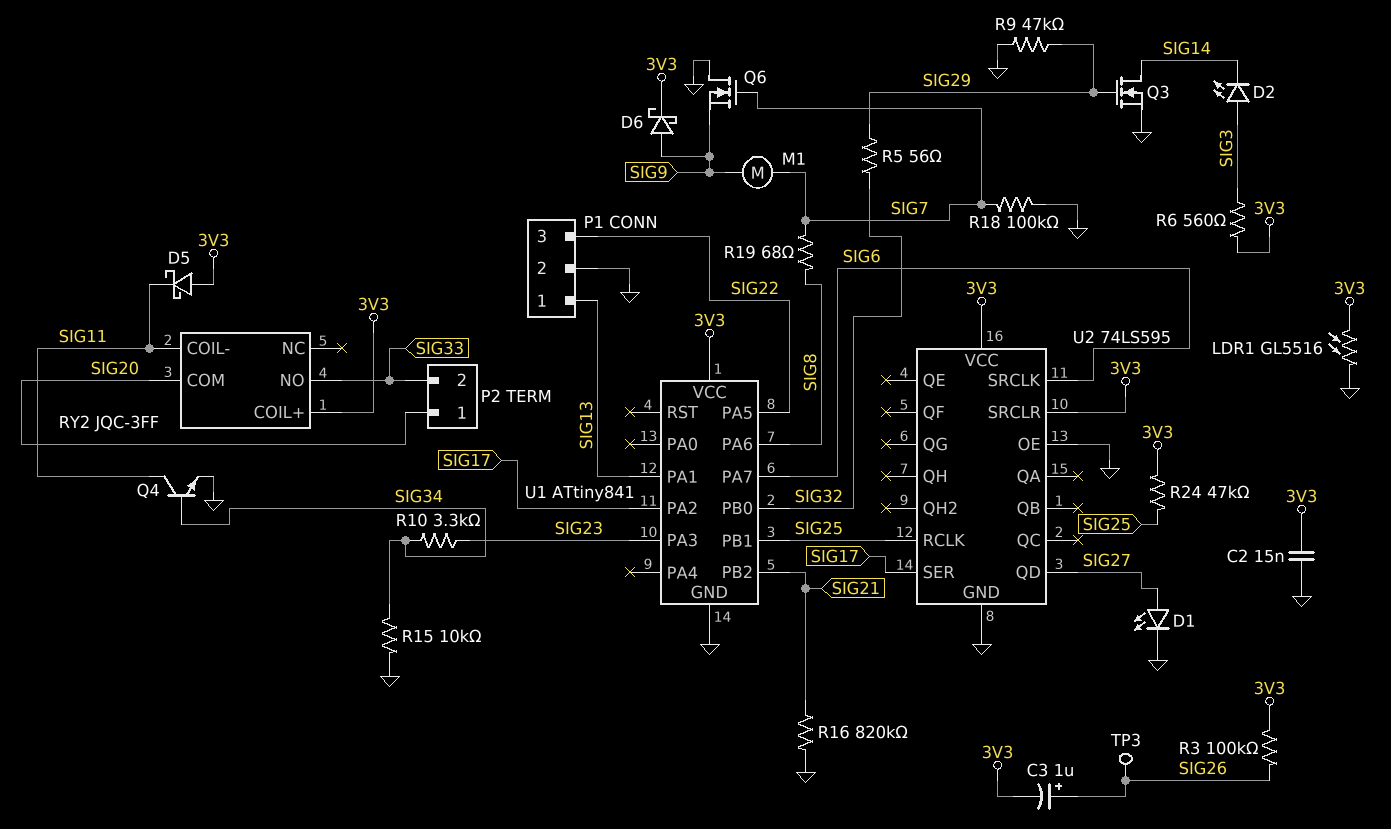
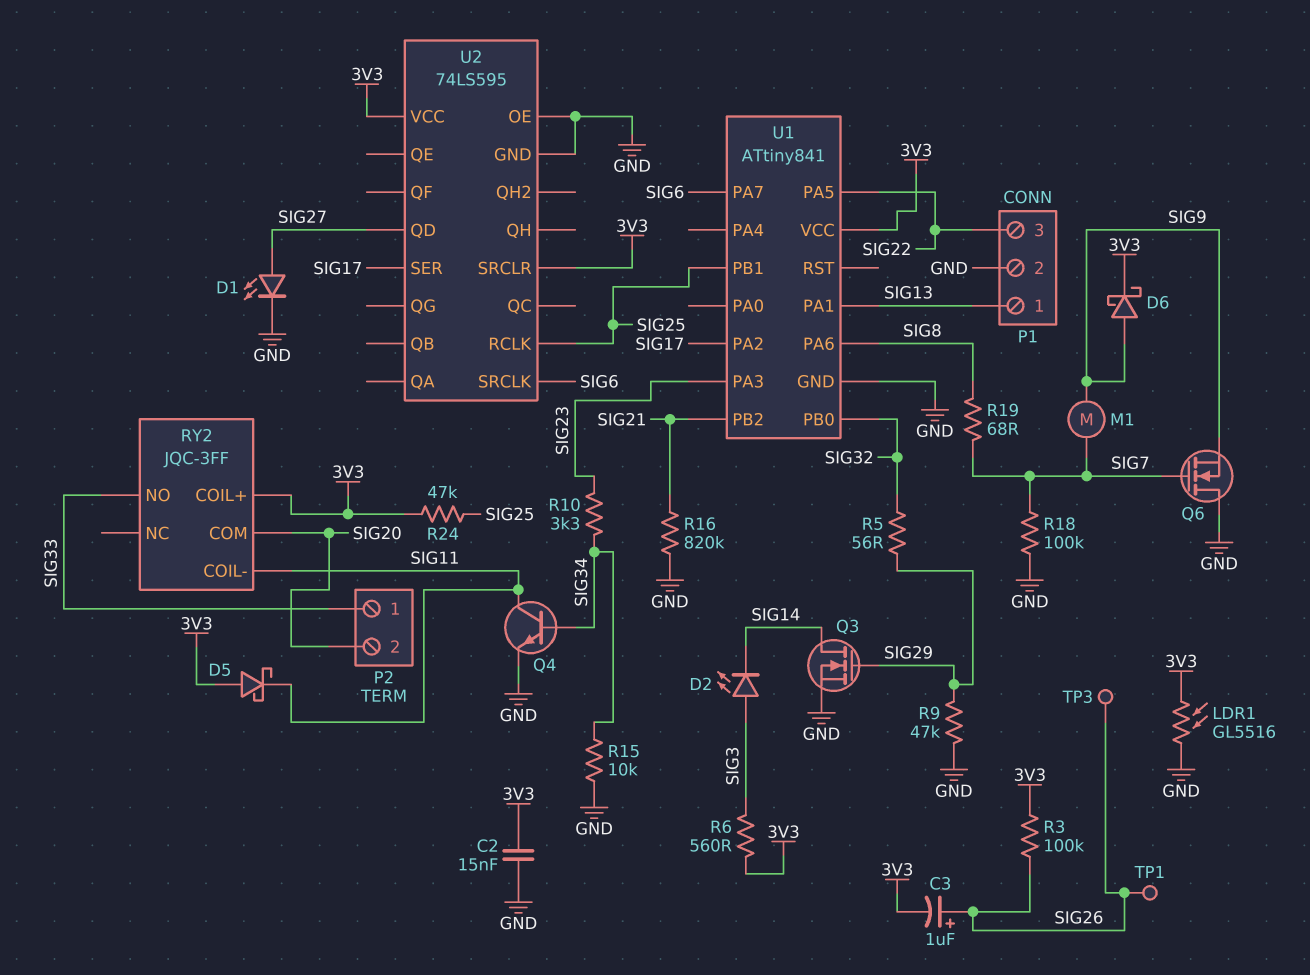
P2 pin 1: SIG20 -> SIG33
P2 pin 2: SIG33 -> SIG20
TP1: none -> test point (SIG26)

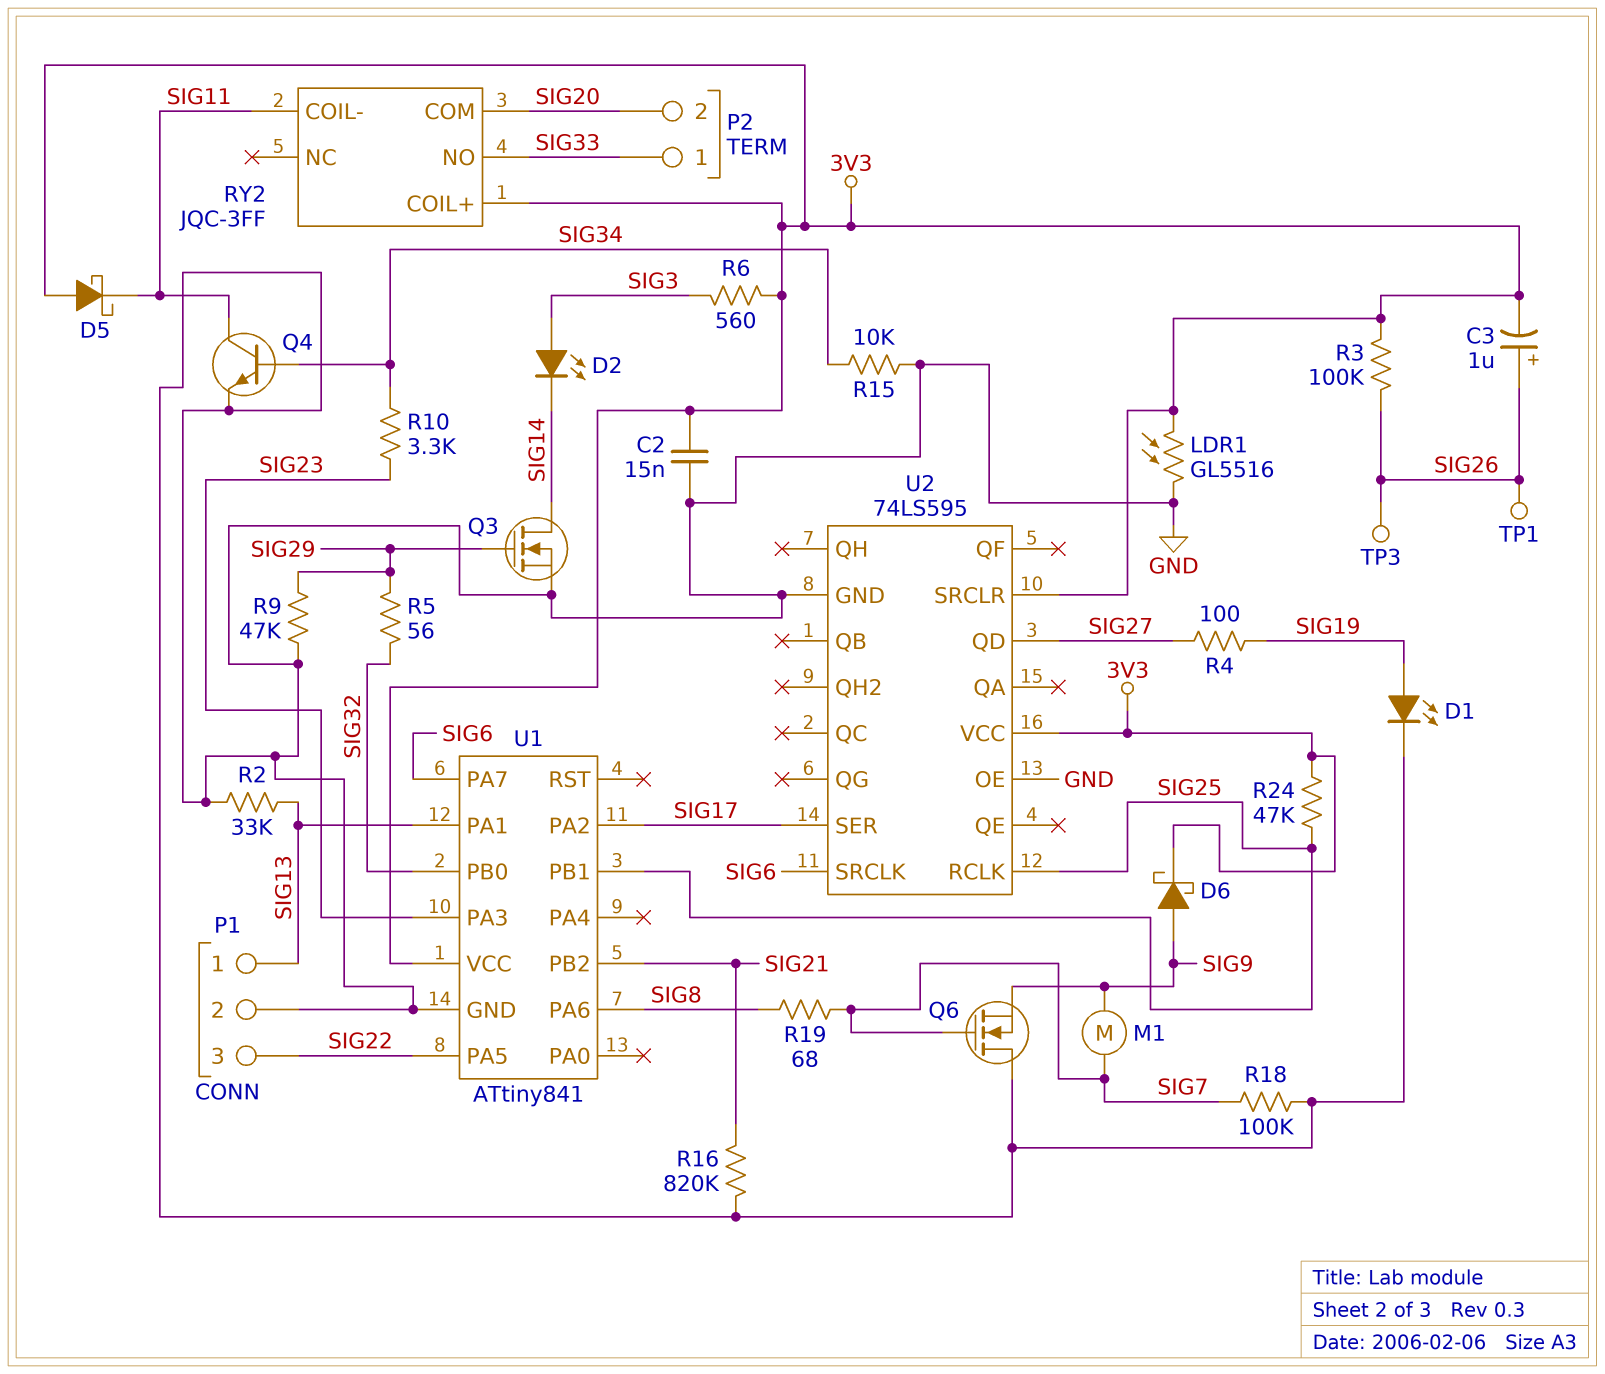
D1: LED (A SIG27, K GND) -> LED (A SIG19, K GND)
R2: none -> 33k (GND, SIG13)
R4: none -> 100 (SIG19, SIG27)

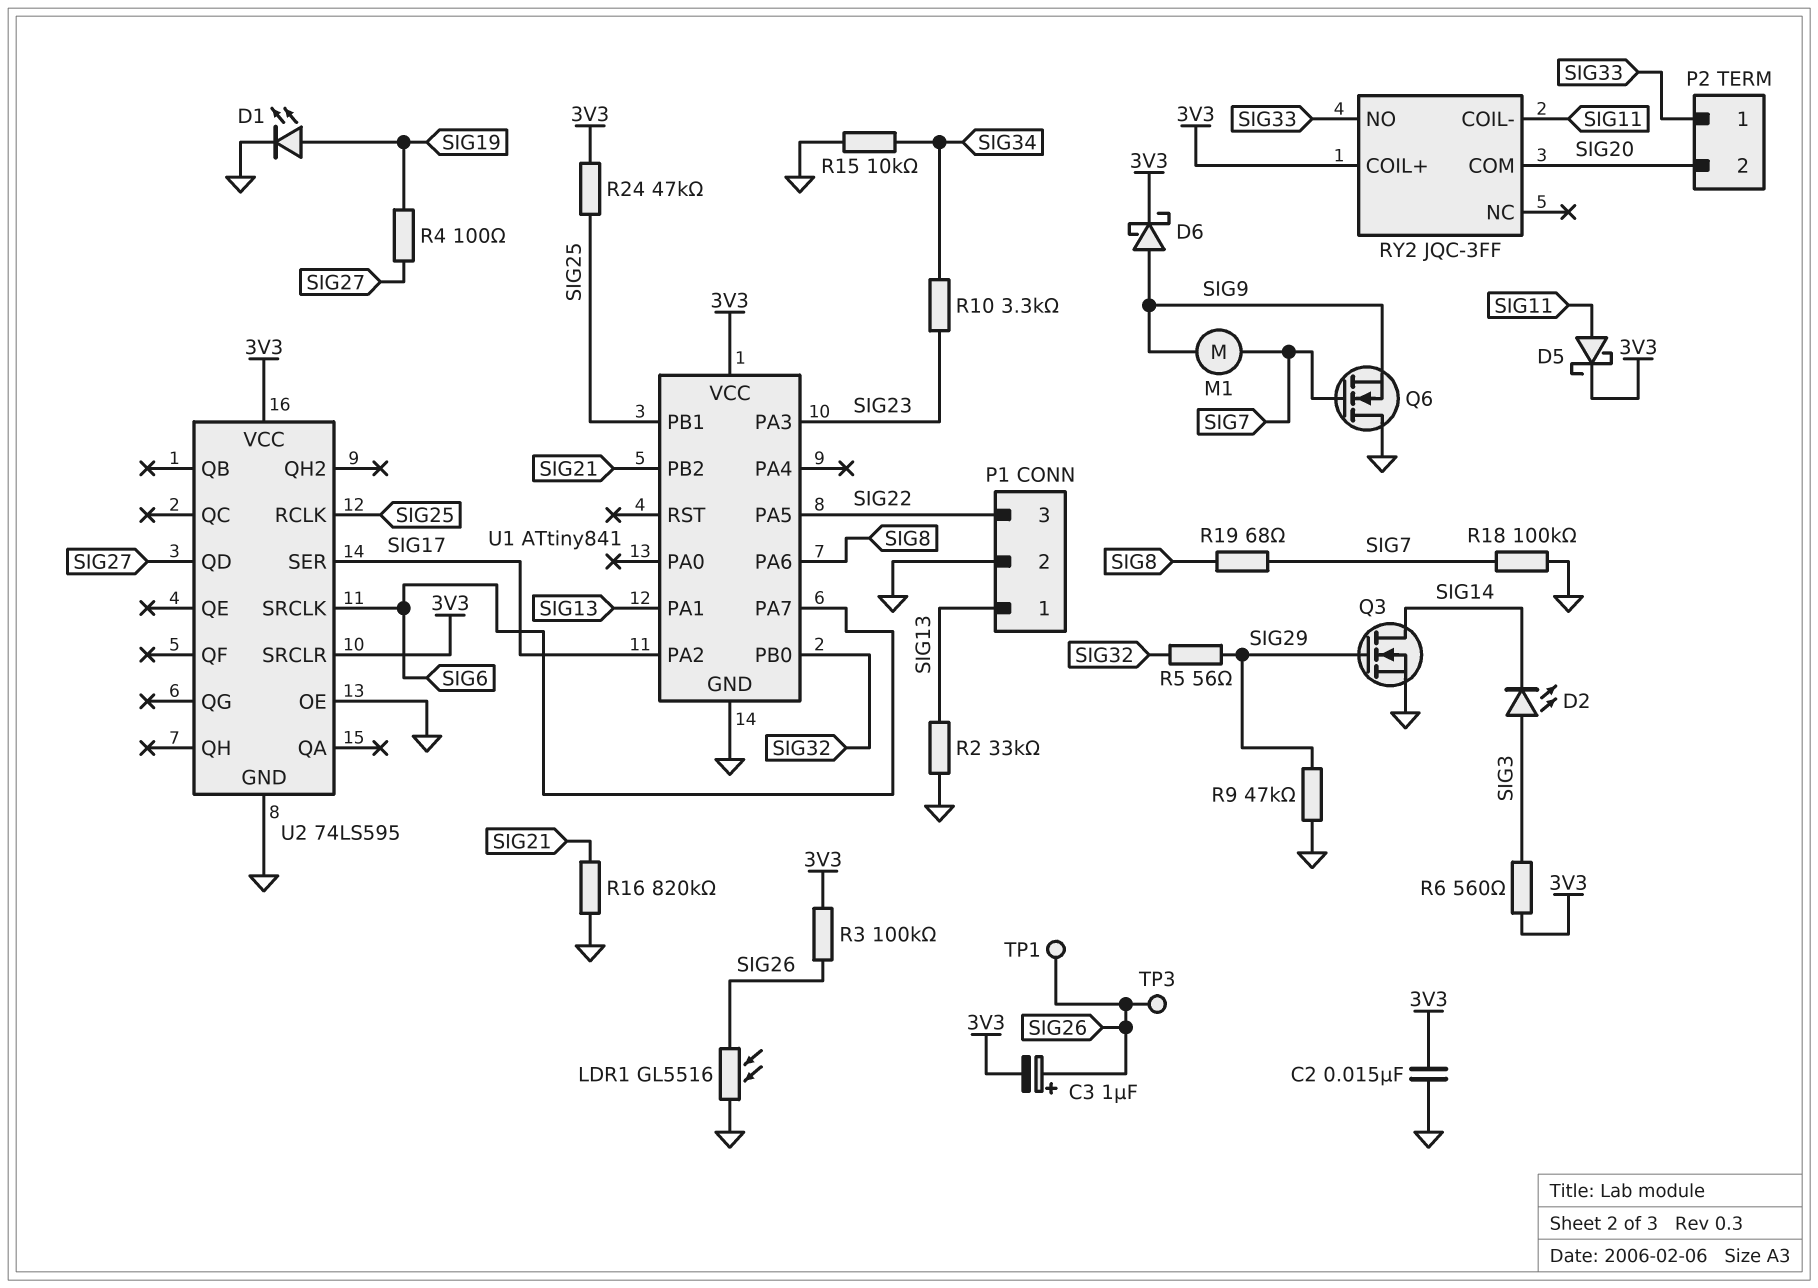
D5: schottky (A 3V3, K SIG11) -> schottky (A SIG11, K 3V3)
LDR1: GL5516 (3V3, GND) -> GL5516 (GND, SIG26)
Q4: NPN (B SIG34, C SIG11, E GND) -> none

